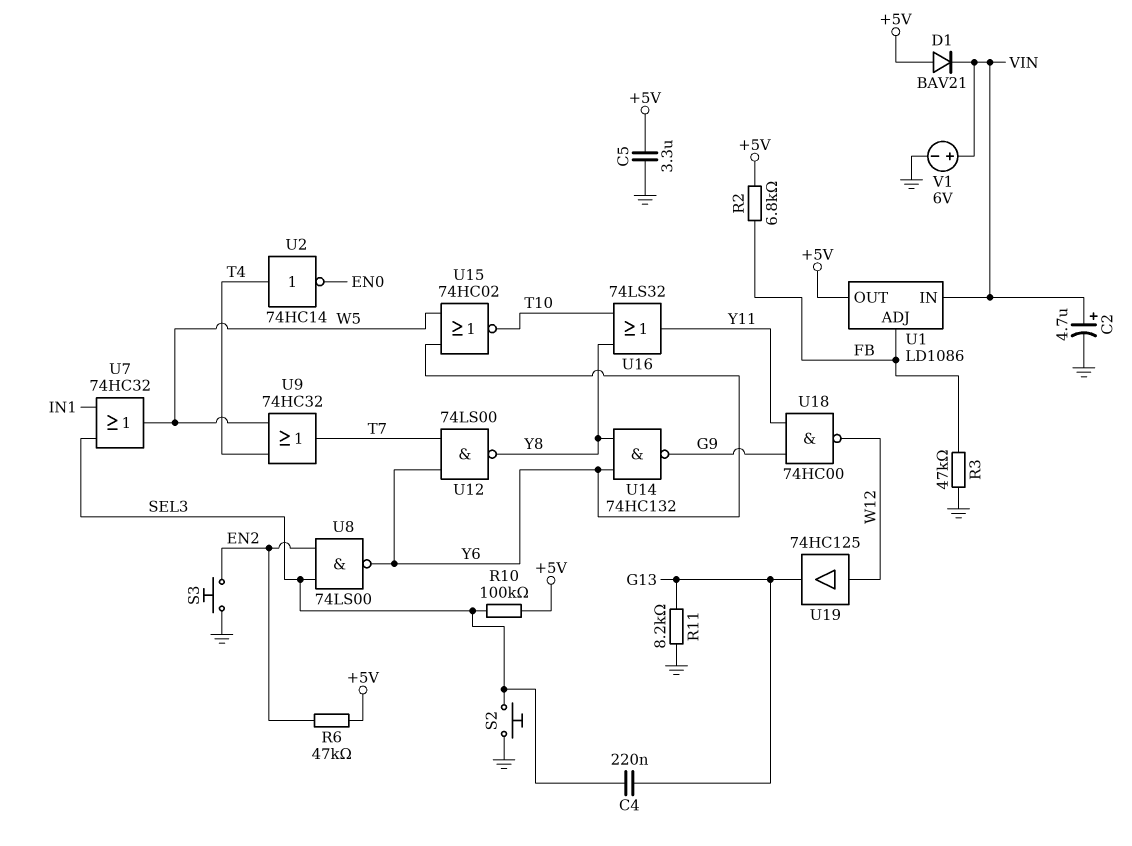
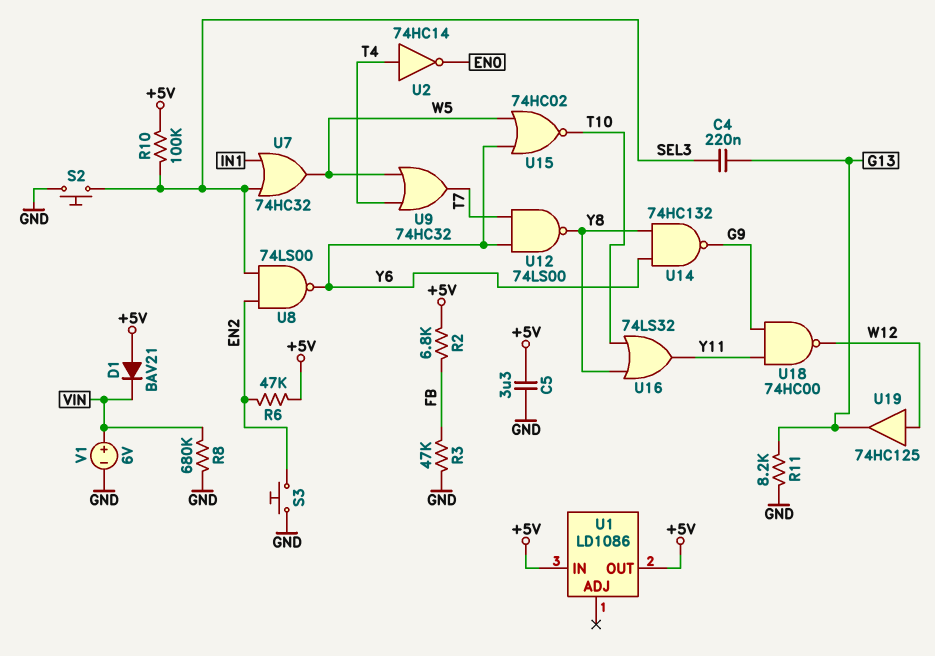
C2: 4.7uF (plus VIN, minus GND) -> none
R8: none -> 680k (GND, VIN)
U1 pin ADJ: FB -> none
U1 pin IN: VIN -> +5V

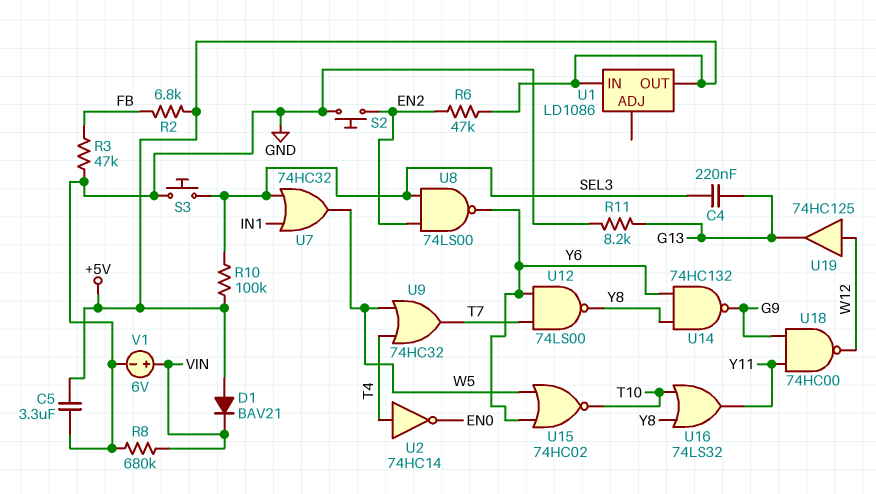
S2: button (GND, SEL3) -> button (EN2, GND)
S3: button (EN2, GND) -> button (GND, SEL3)

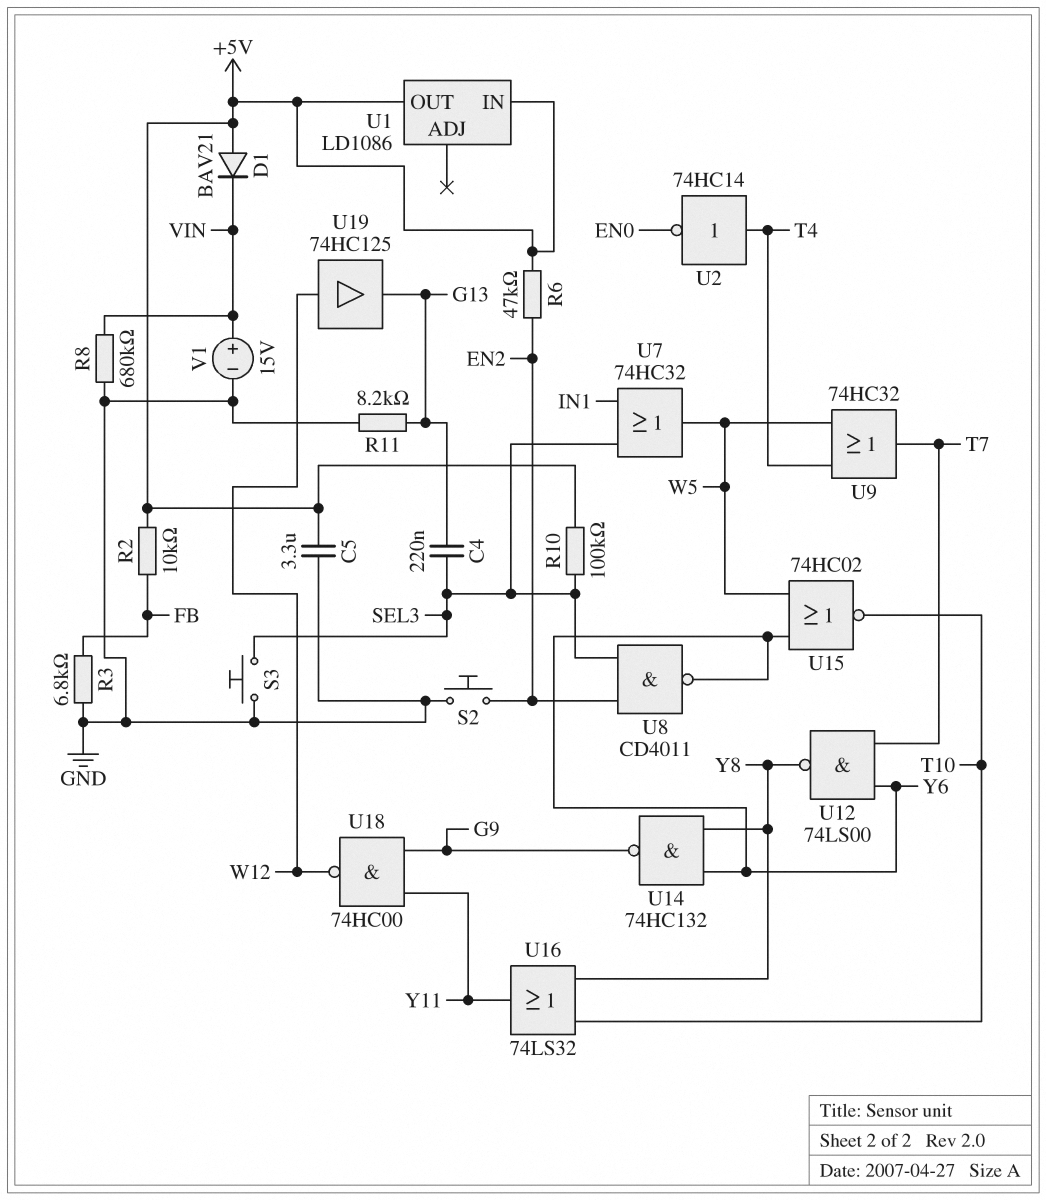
R2: 6.8k (+5V, FB) -> 10k (+5V, FB)
R3: 47k (FB, GND) -> 6.8k (FB, GND)
U8: NAND 74LS00 (in EN2, in SEL3, out Y6) -> NAND CD4011 (in EN2, in SEL3, out Y6)
V1: 6V (plus VIN, minus GND) -> 15V (plus VIN, minus GND)

